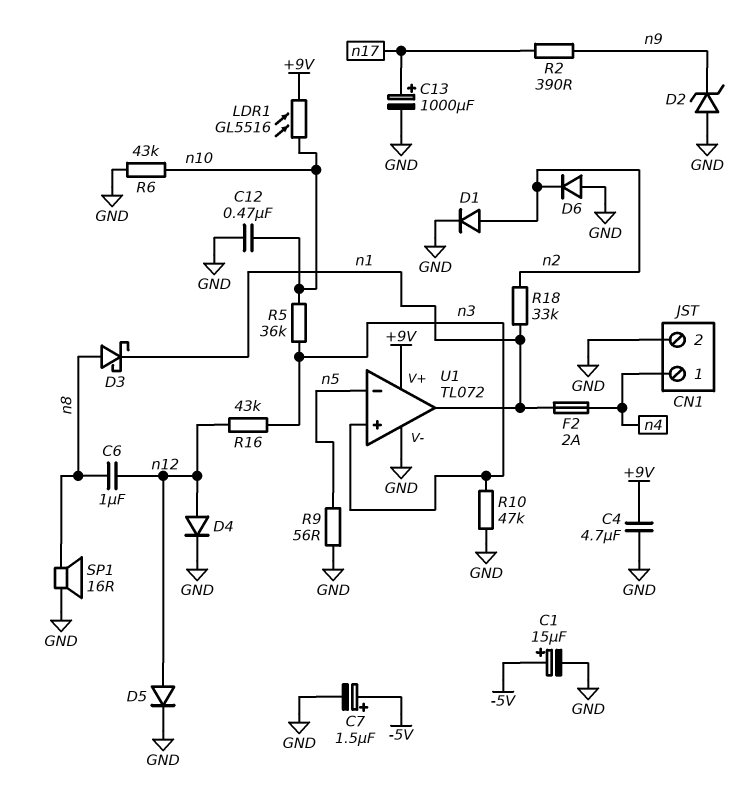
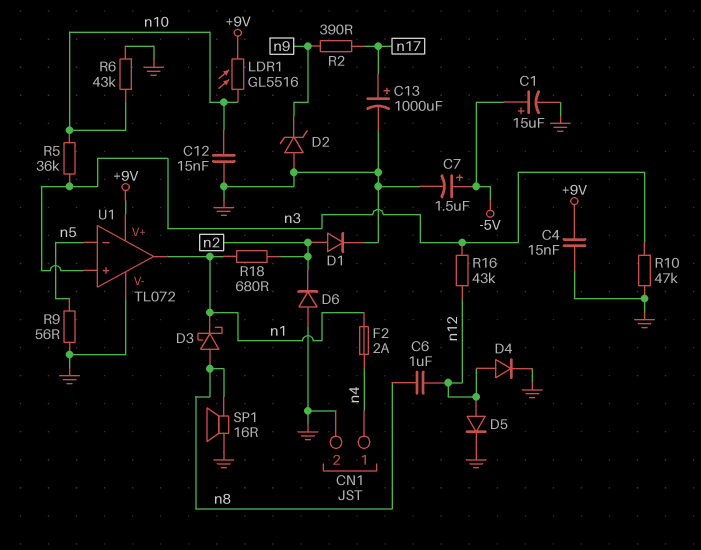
C4: 4.7uF (+9V, GND) -> 15nF (+9V, GND)
C12: 470nF (GND, n10) -> 15nF (GND, n10)
R18: 33k (n1, n2) -> 680 (n1, n2)

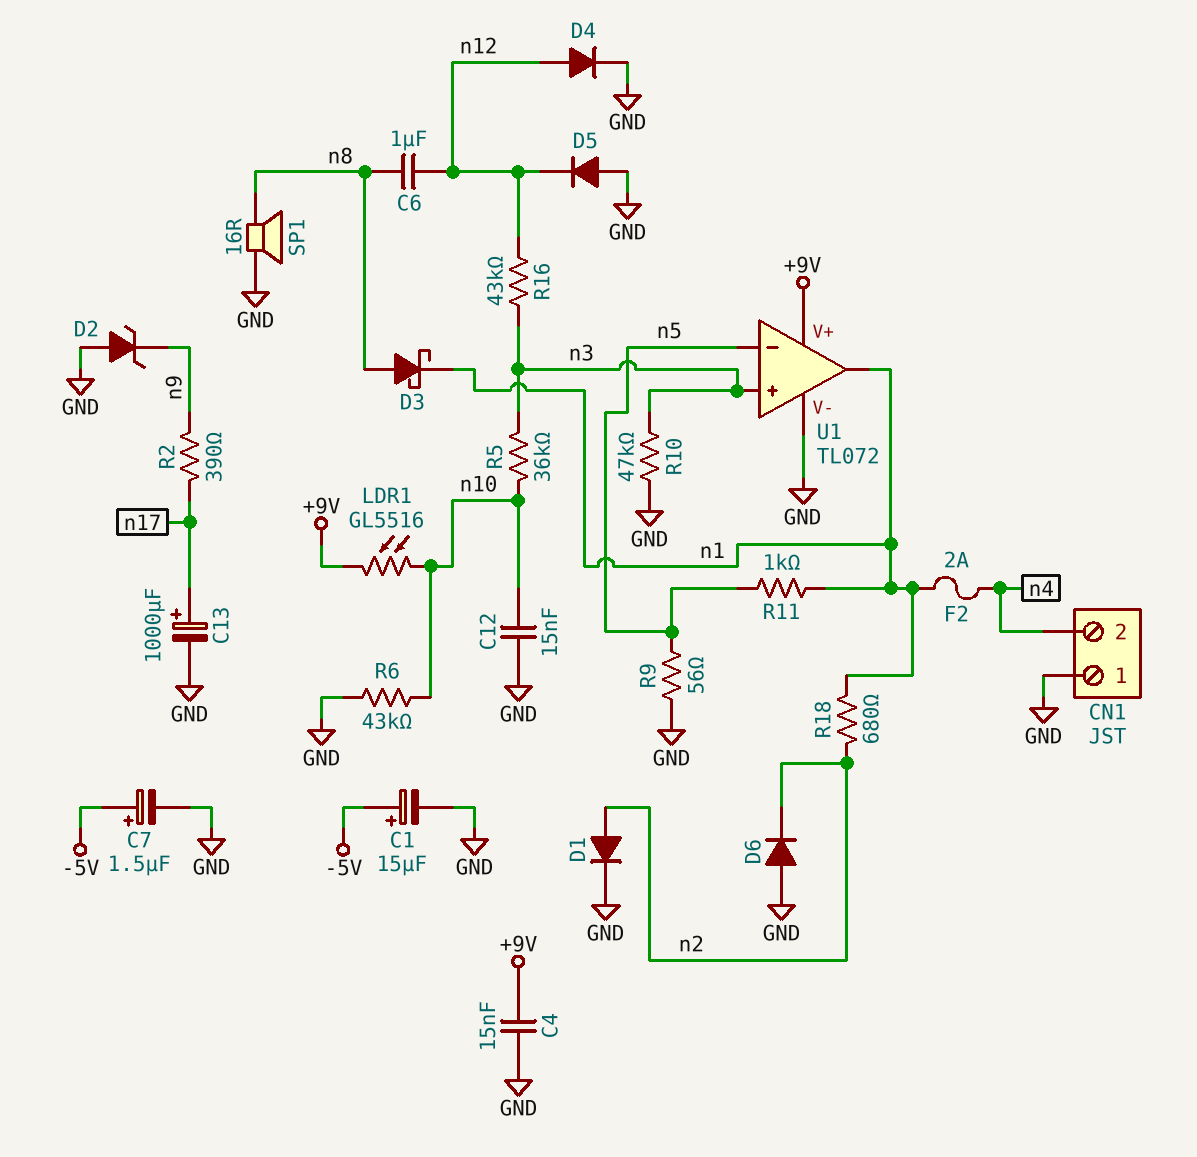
CN1 pin 1: n4 -> GND
CN1 pin 2: GND -> n4
D5: diode (A n12, K GND) -> diode (A GND, K n12)
R11: none -> 1k (n1, n5)

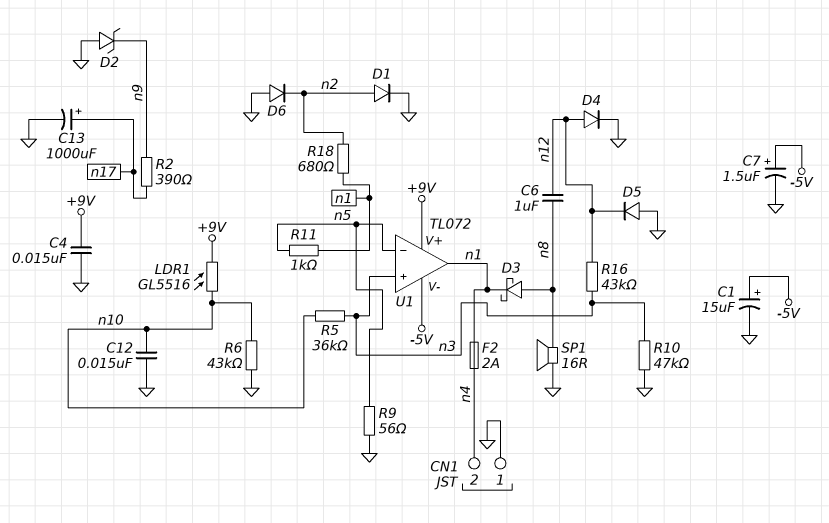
U1 pin V-: GND -> -5V

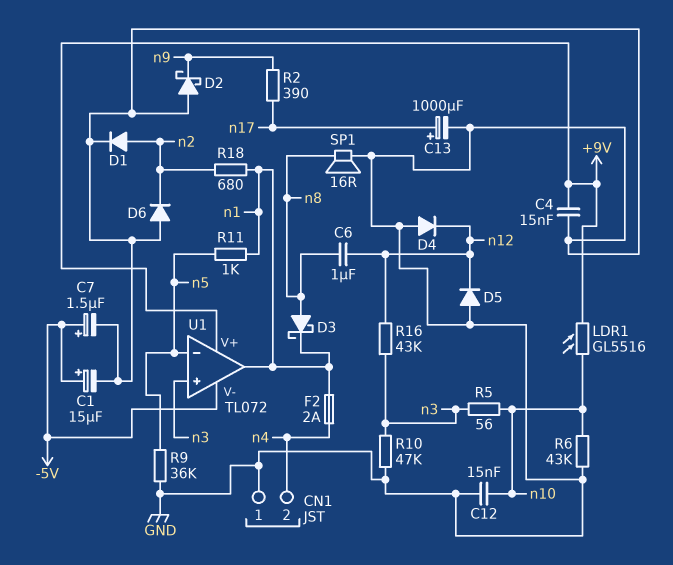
D2: zener (A GND, K n9) -> schottky (A GND, K n9)
D4: diode (A n12, K GND) -> diode (A GND, K n12)
R5: 36k (n3, n10) -> 56 (n3, n10)
R9: 56 (GND, n5) -> 36k (GND, n5)

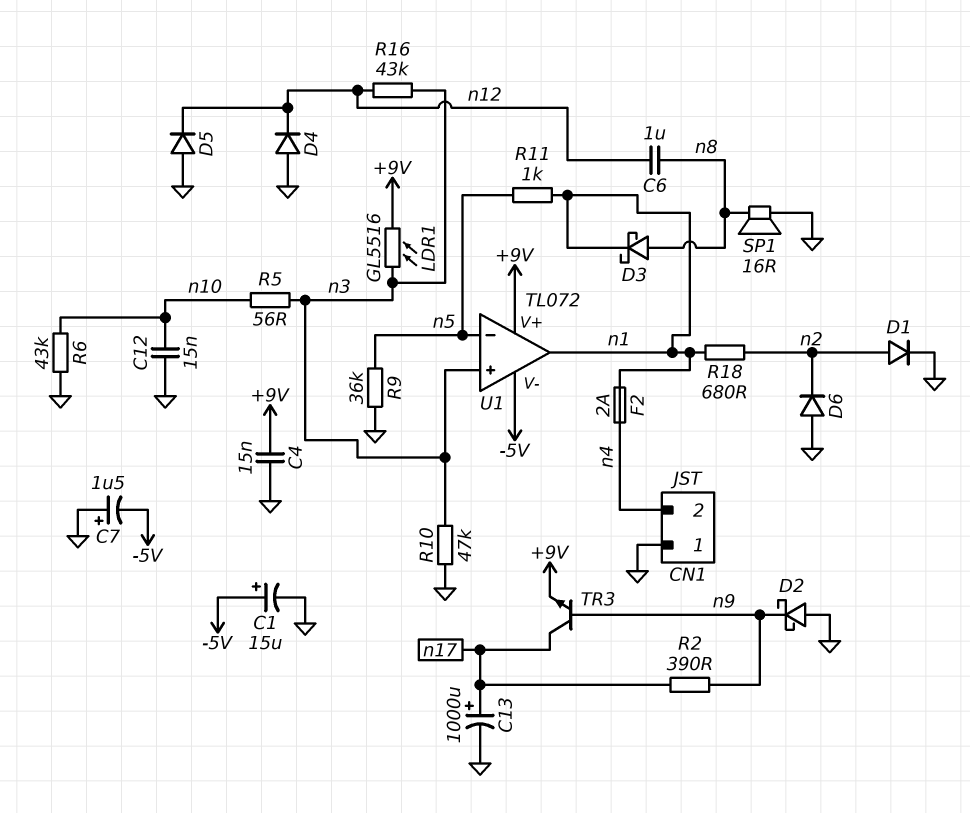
C7: 1.5uF (plus -5V, minus GND) -> 1.5uF (plus GND, minus -5V)
LDR1: GL5516 (+9V, n10) -> GL5516 (+9V, n3)
TR3: none -> NPN (B n9, C n17, E +9V)

